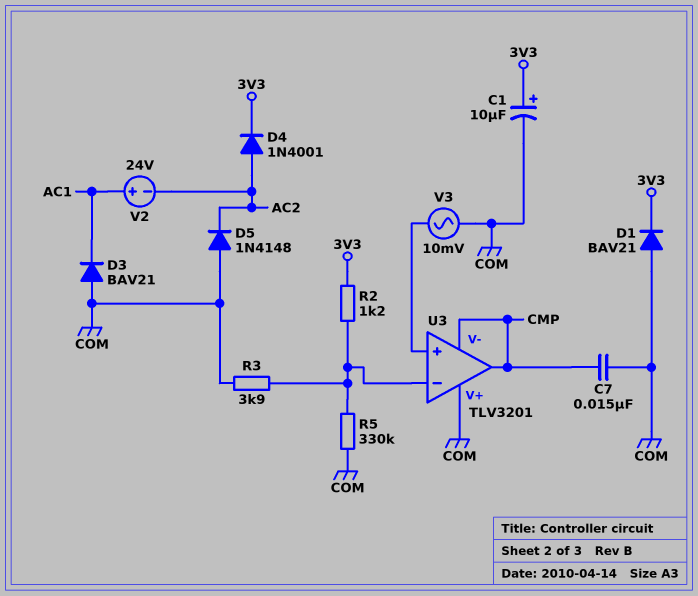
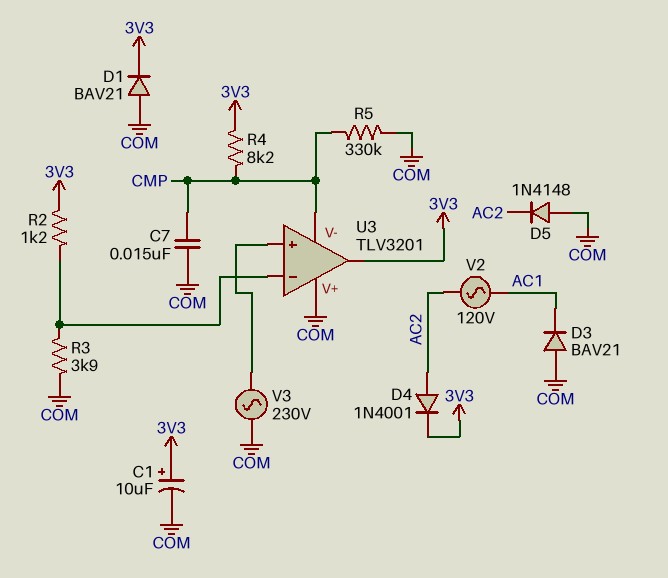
R4: none -> 8.2k (3V3, CMP)
R5: 330k (COM, U3/in-) -> 330k (CMP, COM)
U3 pin out: CMP -> 3V3
V2: 24V (plus AC1, minus AC2) -> AC 120V (AC1, AC2)
V3: AC 10mV (COM, U3/in+) -> AC 230V (COM, U3/in+)

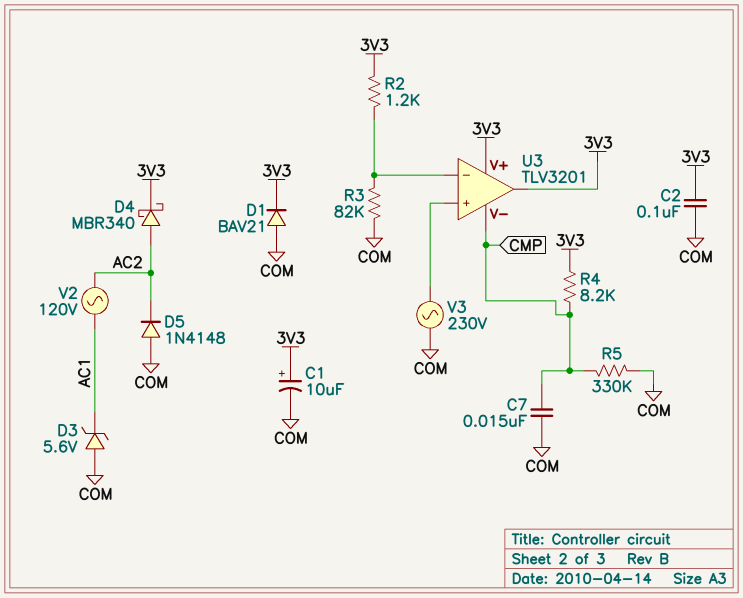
C2: none -> 100nF (3V3, COM)
D3: diode BAV21 (A COM, K AC1) -> zener 5.6V (A COM, K AC1)
D4: diode 1N4001 (A AC2, K 3V3) -> schottky MBR340 (A AC2, K 3V3)
R3: 3.9k (COM, U3/in-) -> 82k (COM, U3/in-)
U3 pin V+: COM -> 3V3

